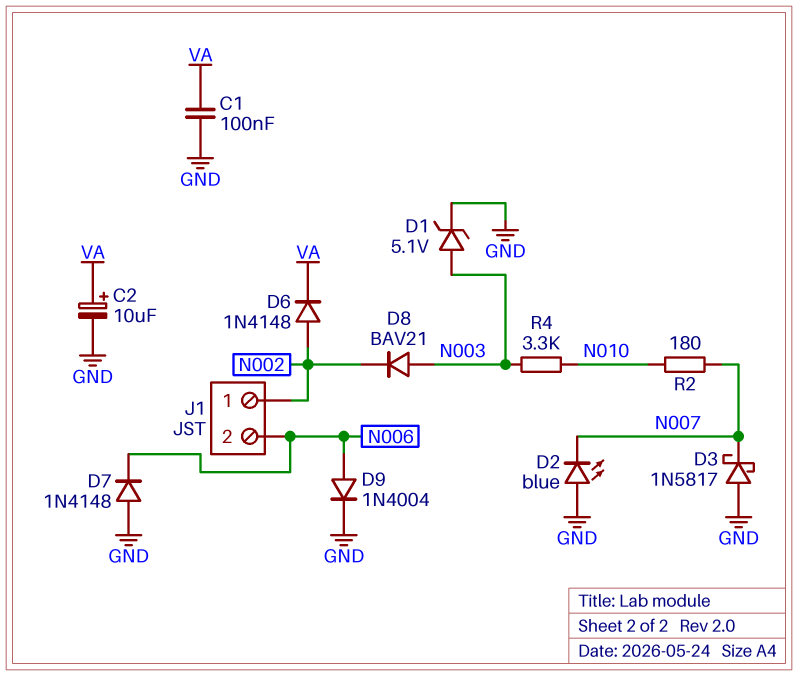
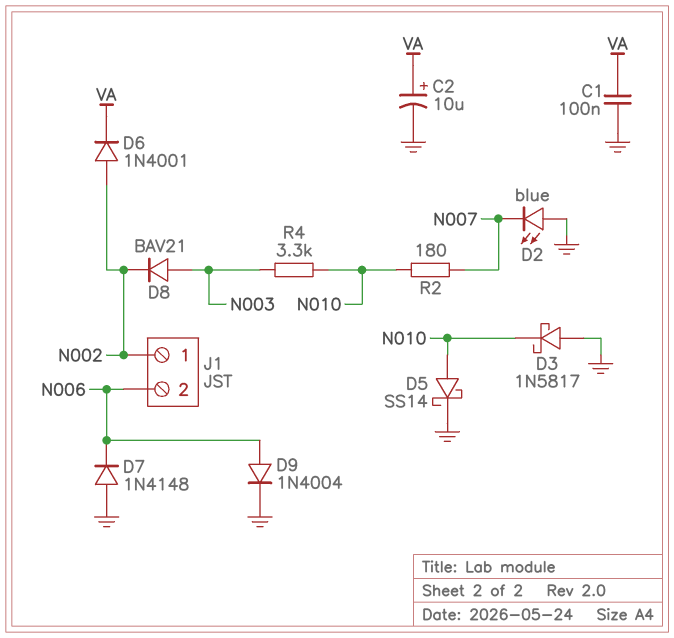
D1: zener 5.1V (A N003, K GND) -> none
D3: schottky 1N5817 (A GND, K N007) -> schottky 1N5817 (A GND, K N010)
D5: none -> schottky SS14 (A N010, K GND)
D6: diode 1N4148 (A N002, K VA) -> diode 1N4001 (A N002, K VA)

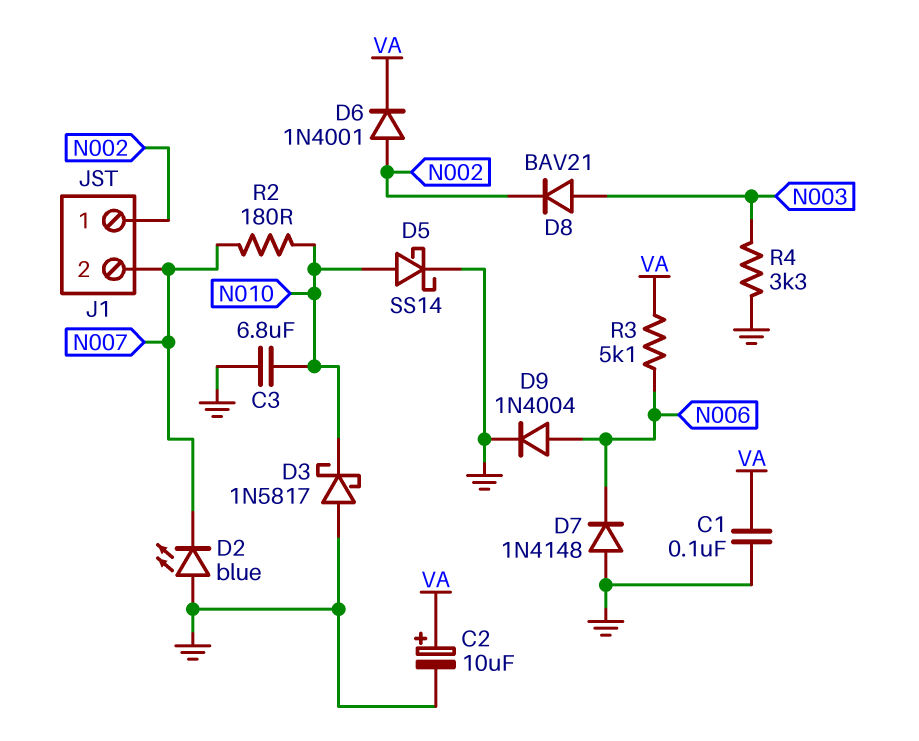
C3: none -> 6.8uF (GND, N010)
J1 pin 2: N006 -> N007
R3: none -> 5.1k (N006, VA)
R4: 3.3k (N003, N010) -> 3.3k (GND, N003)

